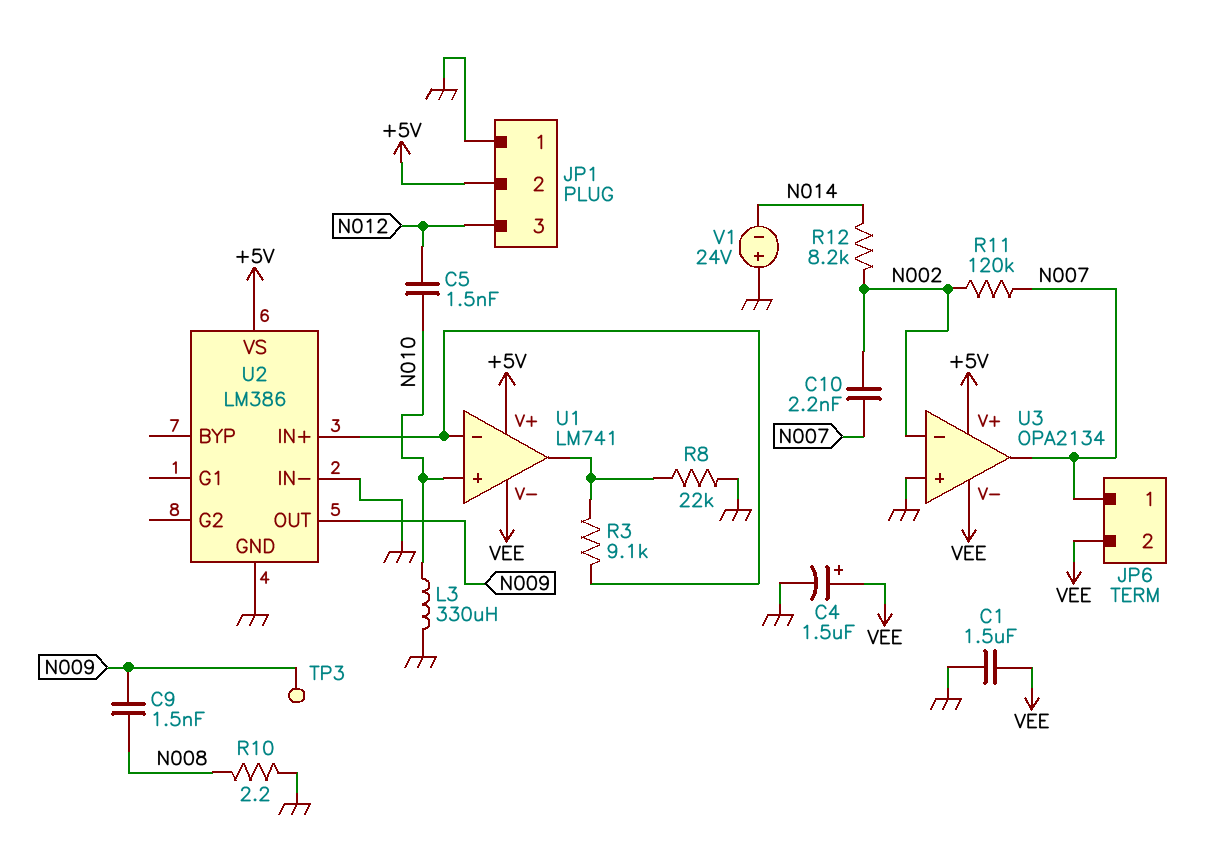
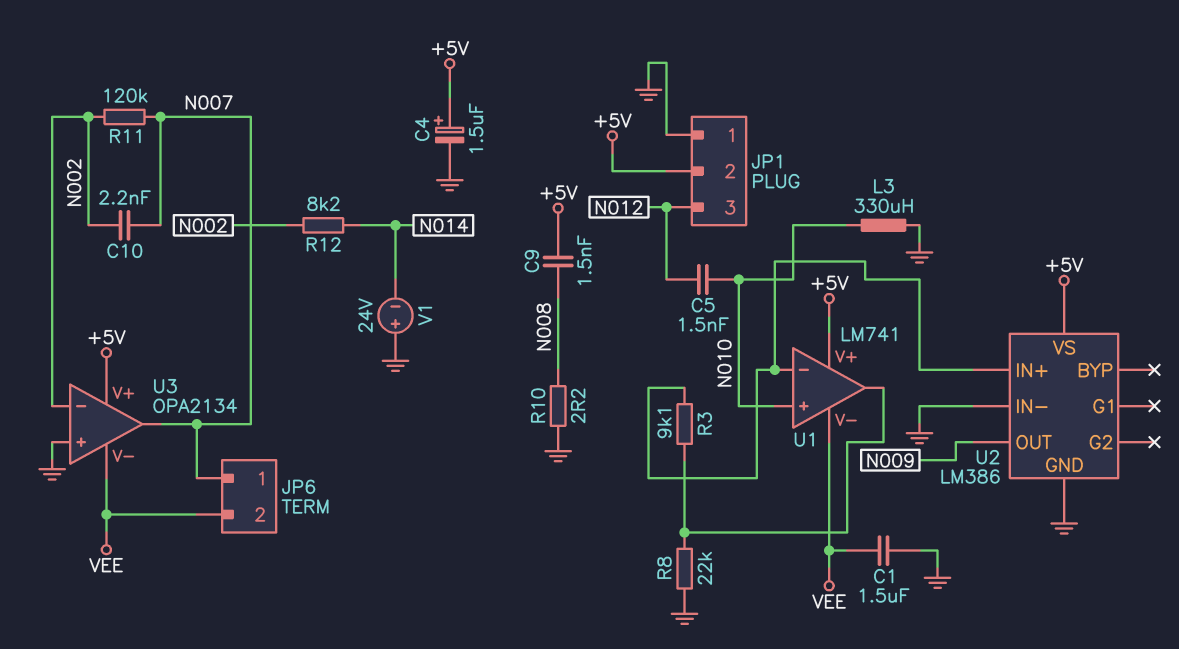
C4: 1.5uF (plus VEE, minus GND) -> 1.5uF (plus +5V, minus GND)
C9: 1.5nF (N008, N009) -> 1.5nF (+5V, N008)
TP3: test point (N009) -> none

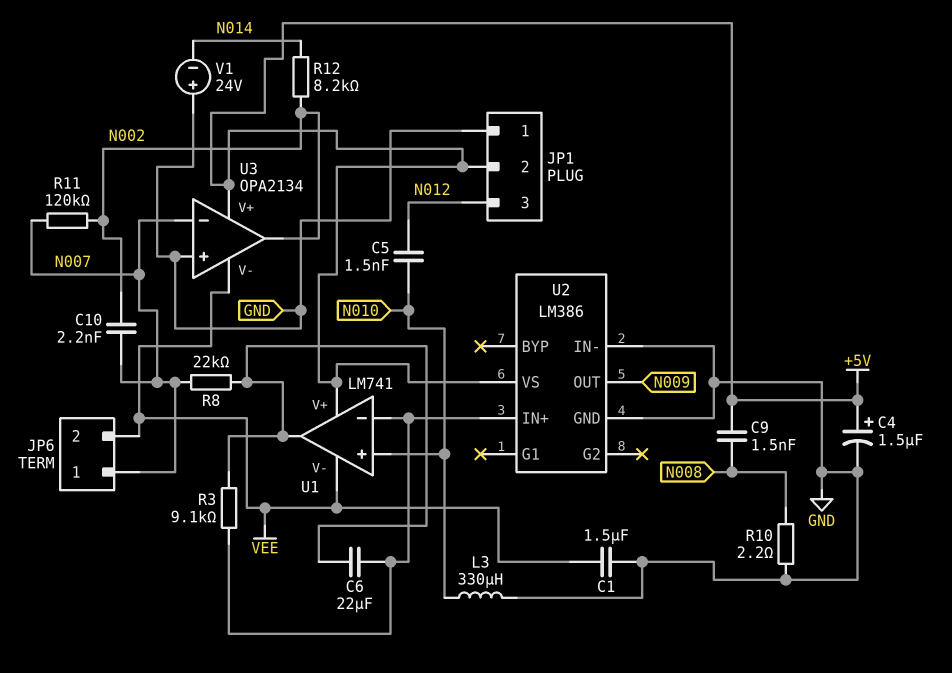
C6: none -> 22uF (U1/in-, U1/out)
R8: 22k (GND, U1/out) -> 22k (N007, U1/out)
U3 pin in-: N002 -> N007
U3 pin out: N007 -> N002

